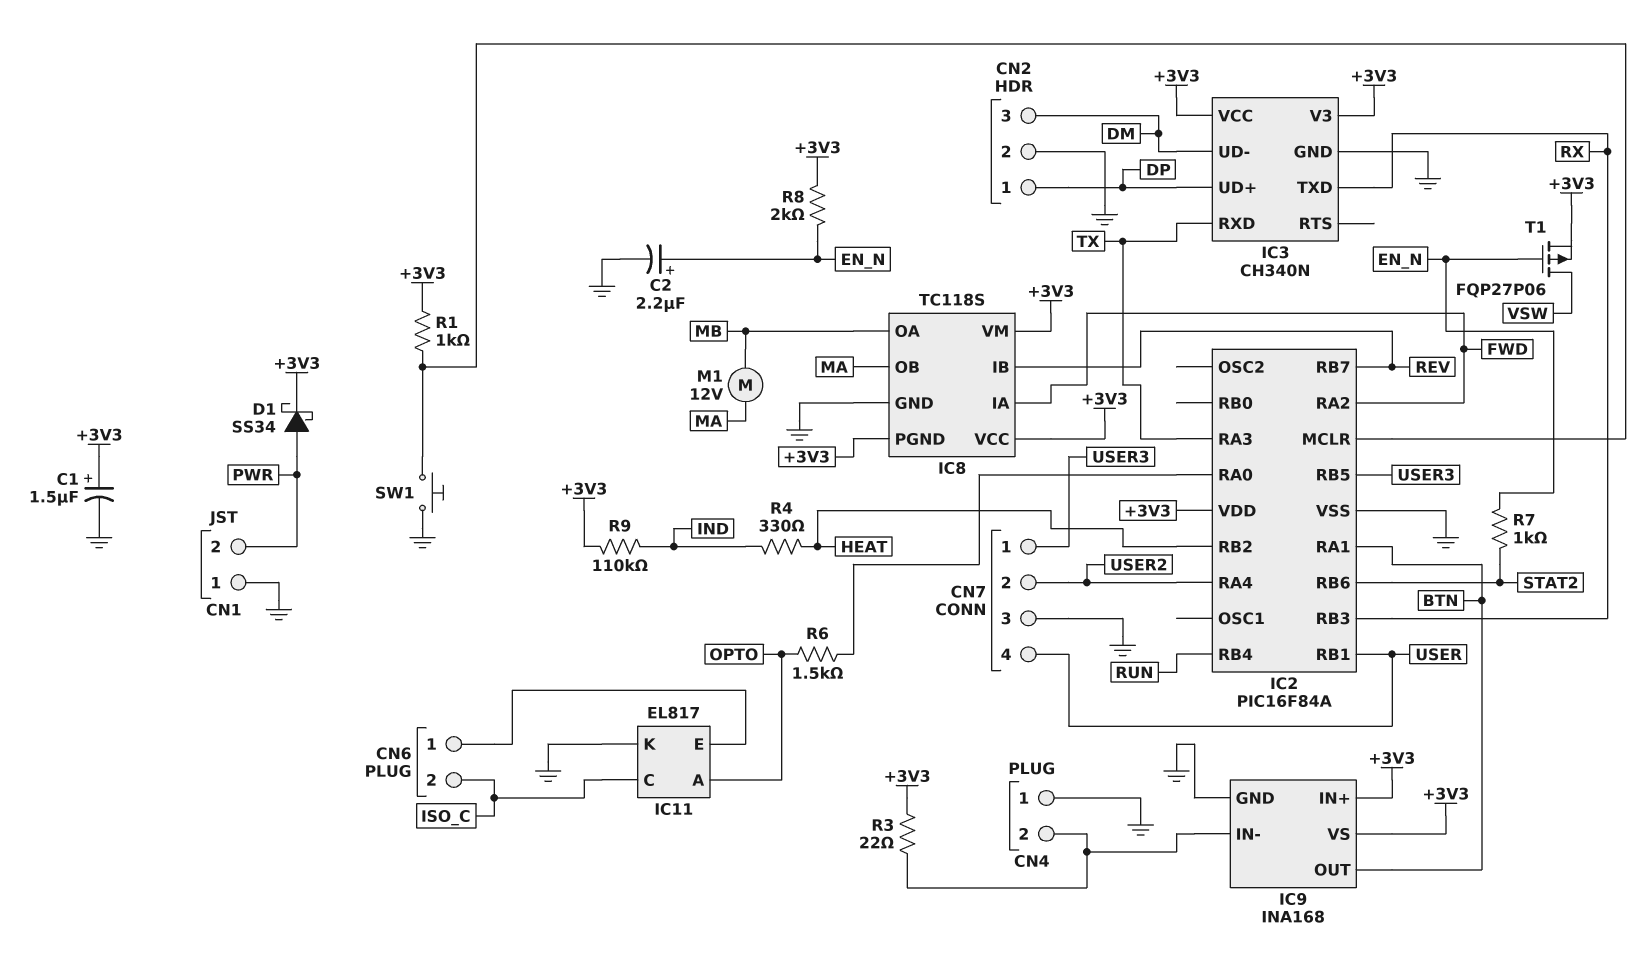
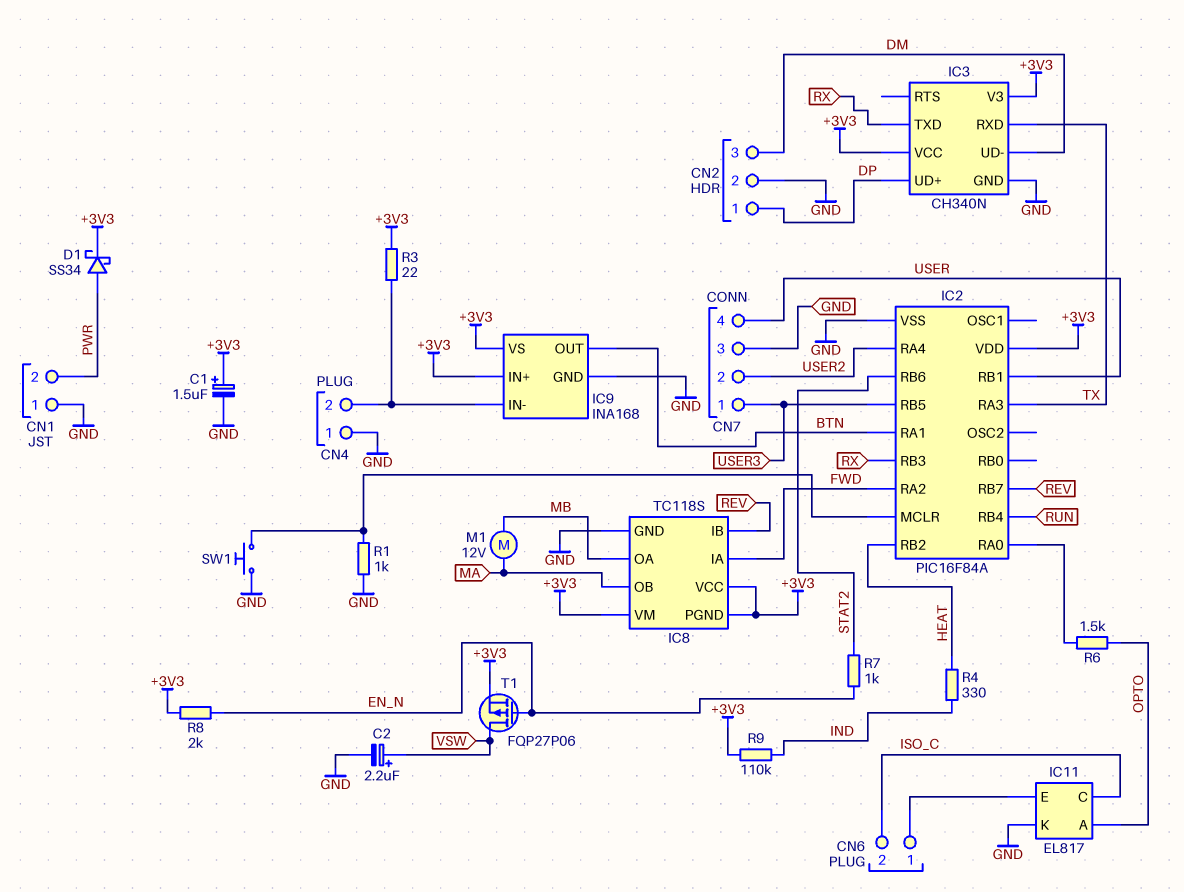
C2: 2.2uF (plus EN_N, minus GND) -> 2.2uF (plus VSW, minus GND)
R1: 1k (+3V3, IC2/MCLR) -> 1k (GND, IC2/MCLR)

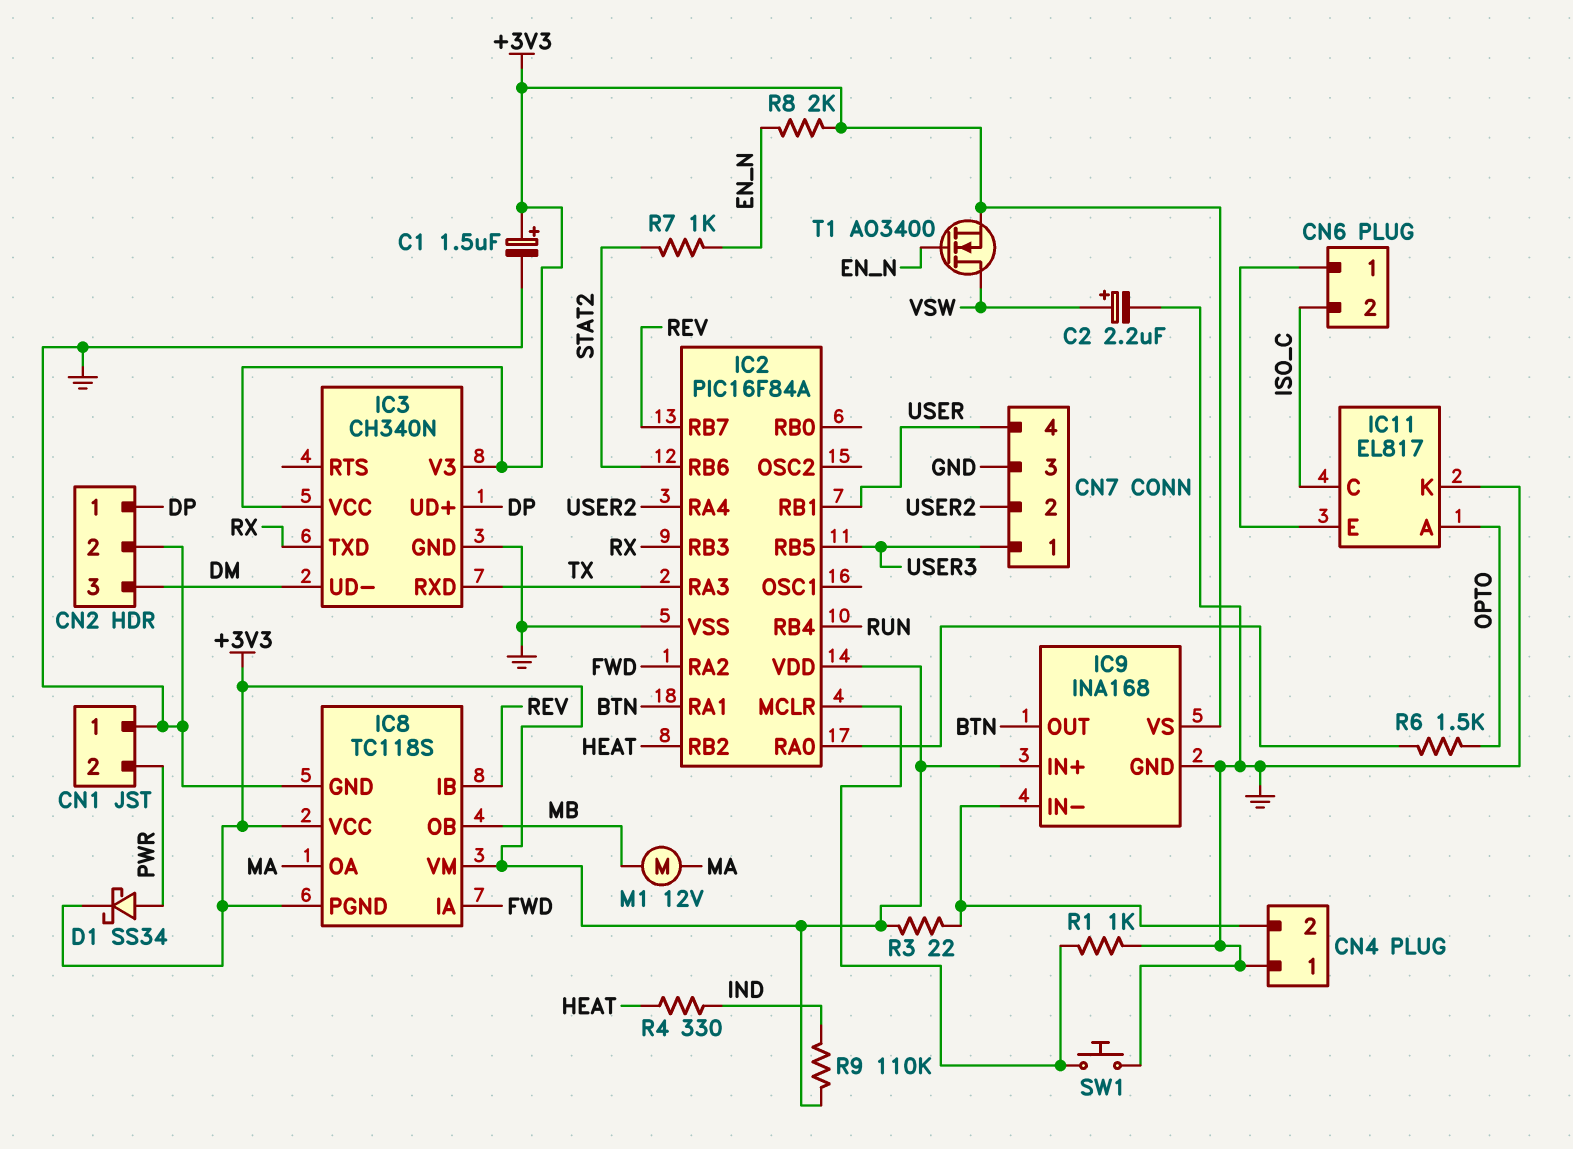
IC8 pin OA: MB -> MA
IC8 pin OB: MA -> MB
T1: PMOS FQP27P06 (G EN_N, D VSW, S +3V3) -> NMOS AO3400 (G EN_N, D VSW, S +3V3)

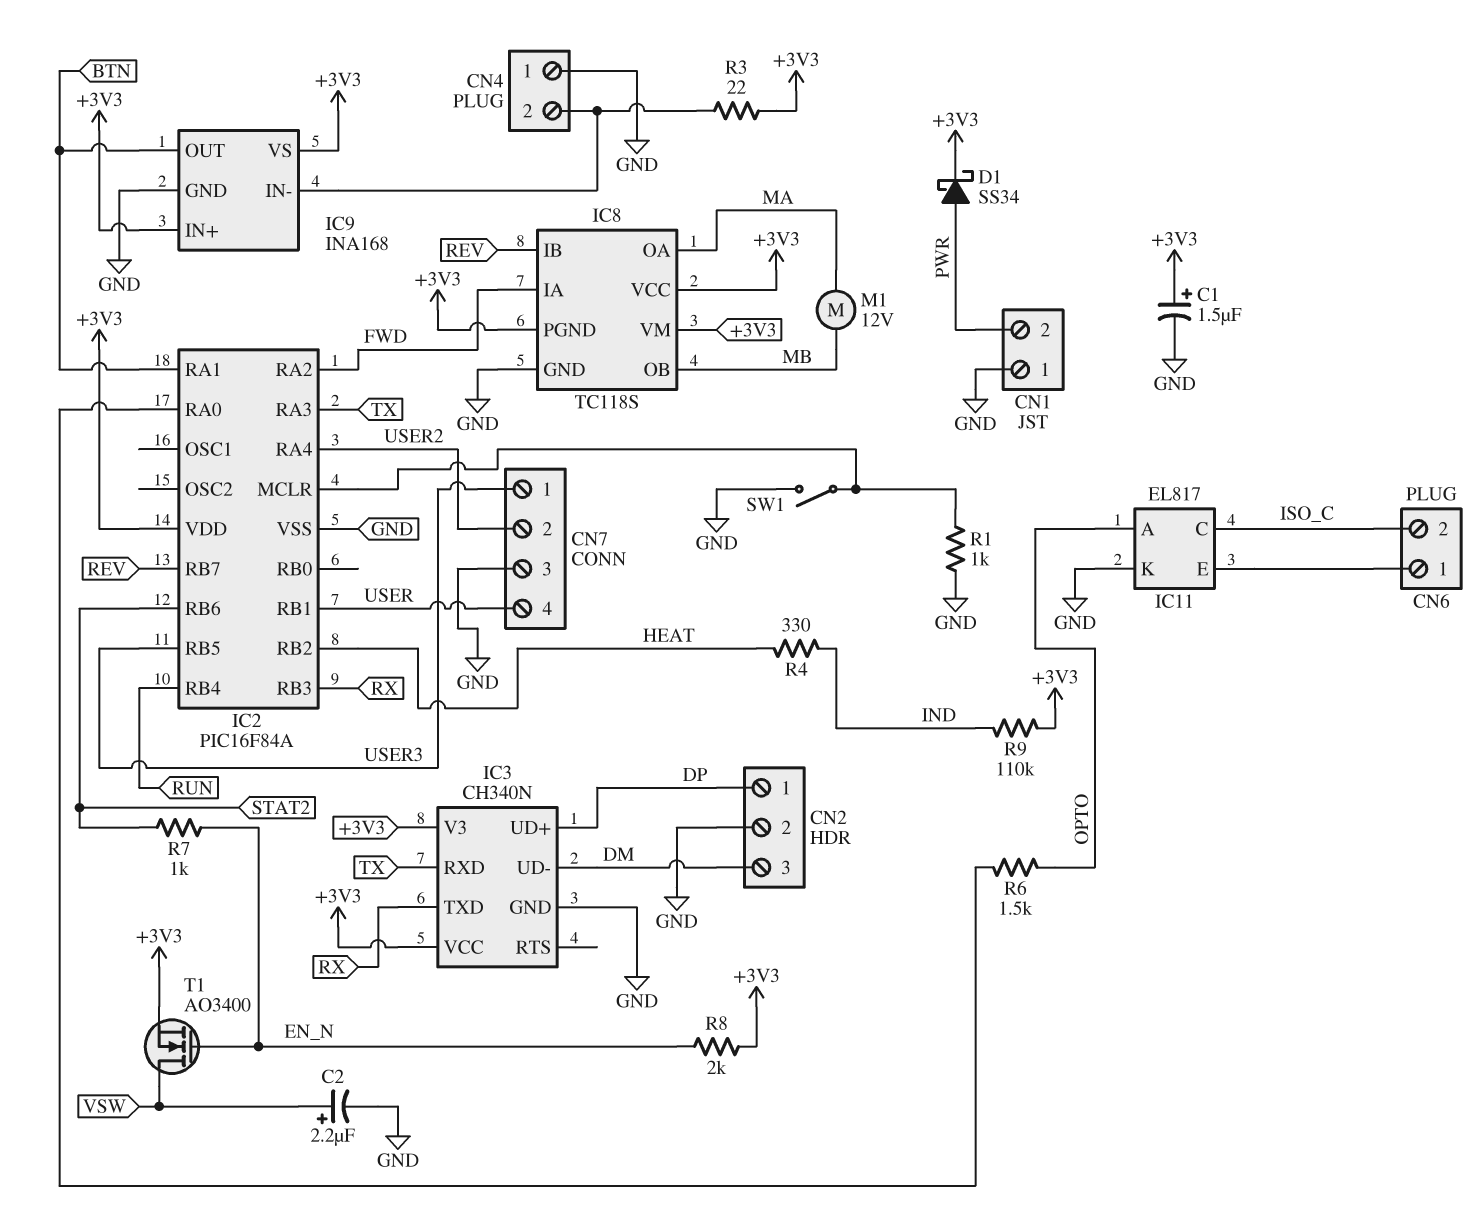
SW1: button (GND, IC2/MCLR) -> switch (GND, IC2/MCLR)

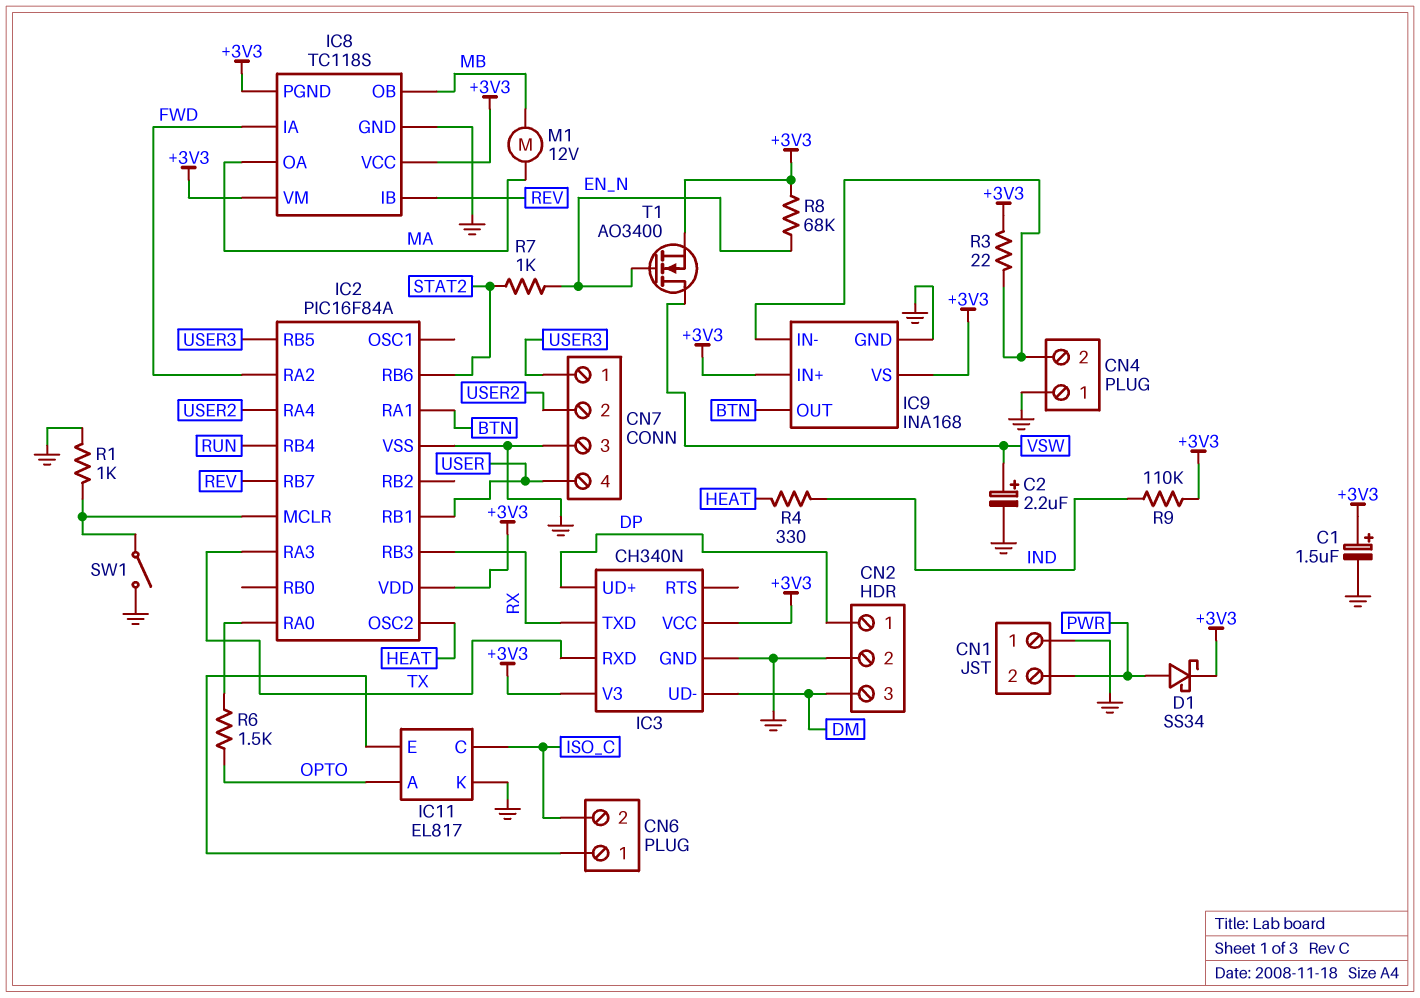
IC2 pin OSC2: none -> HEAT
IC2 pin RB2: HEAT -> none
R8: 2k (+3V3, EN_N) -> 68k (+3V3, EN_N)

